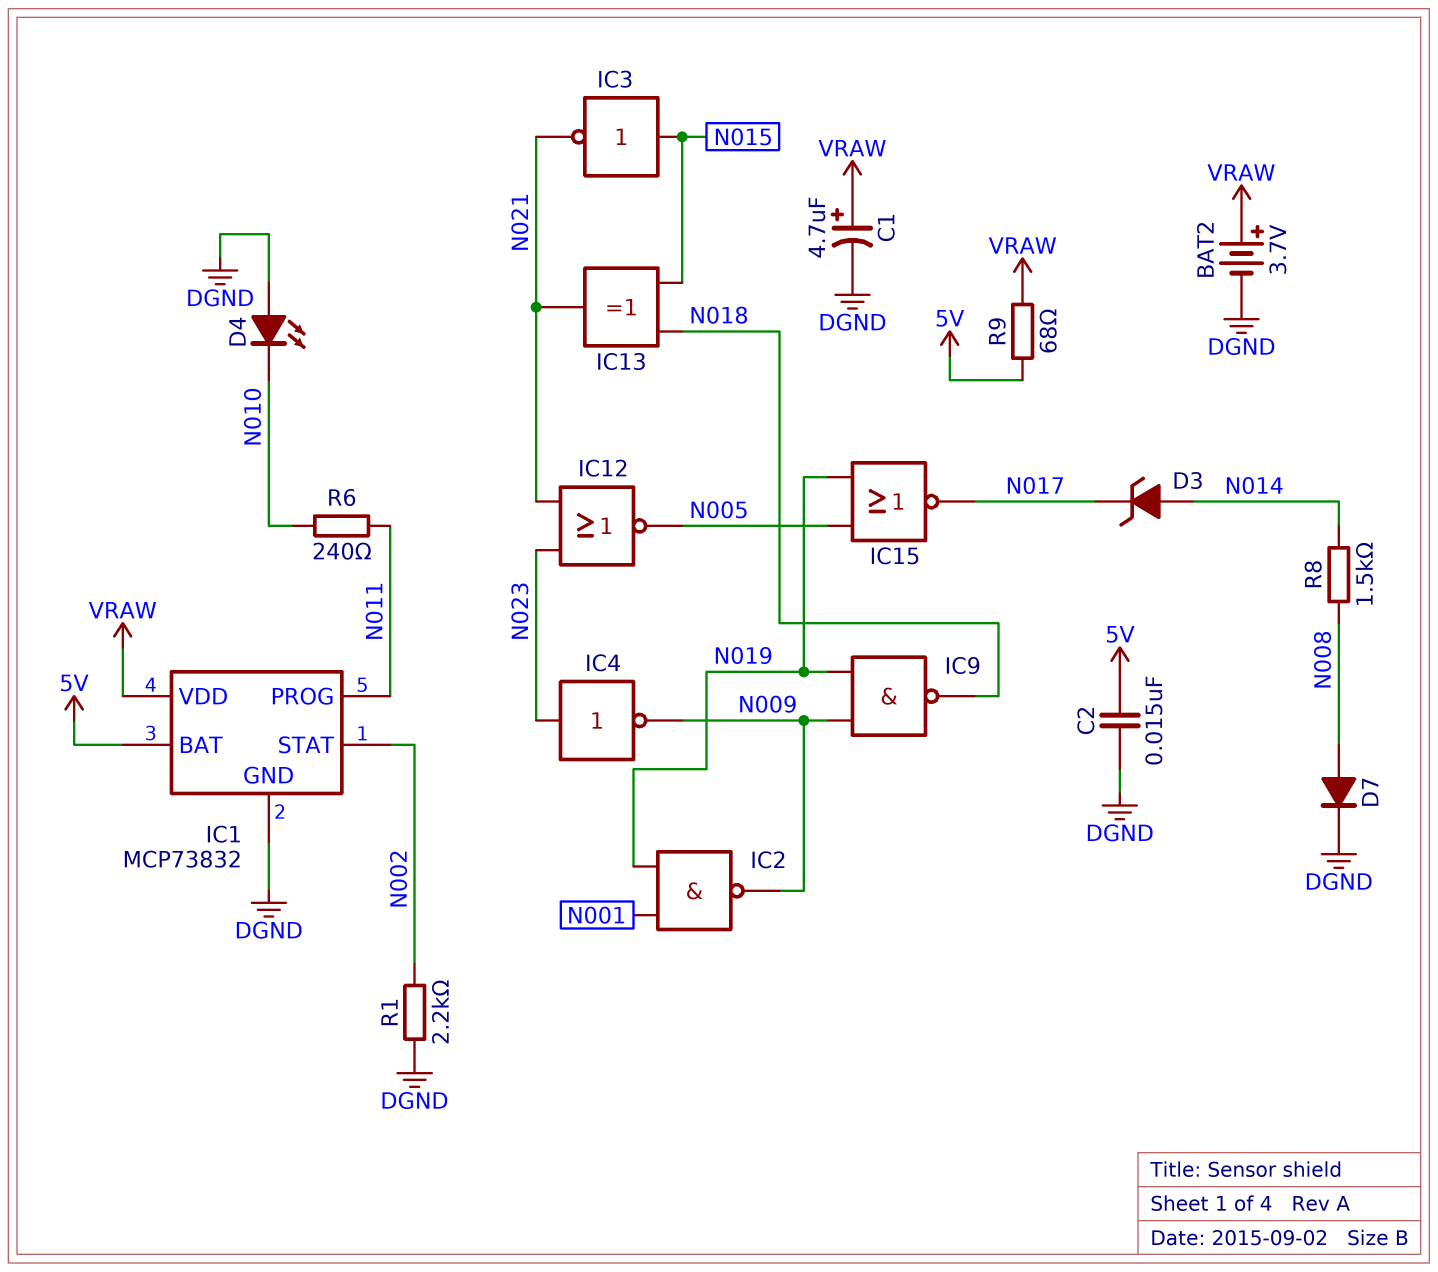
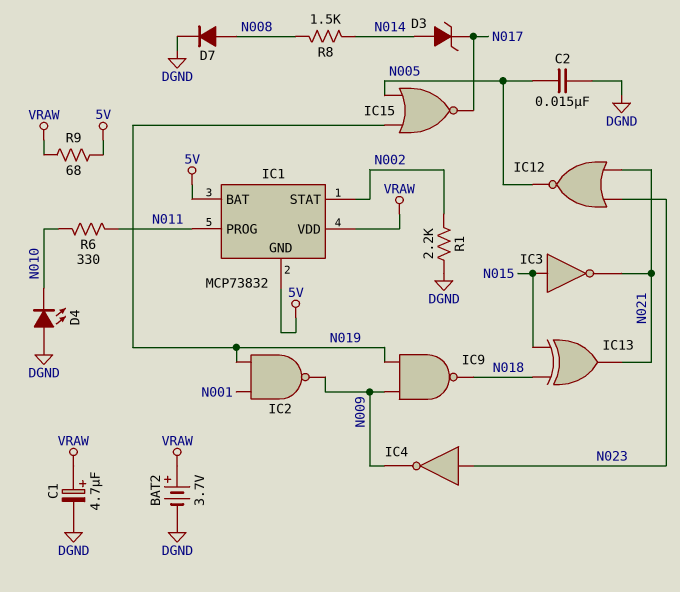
C2: 15nF (5V, DGND) -> 15nF (DGND, N005)
IC1 pin GND: DGND -> 5V
R6: 240 (N010, N011) -> 330 (N010, N011)

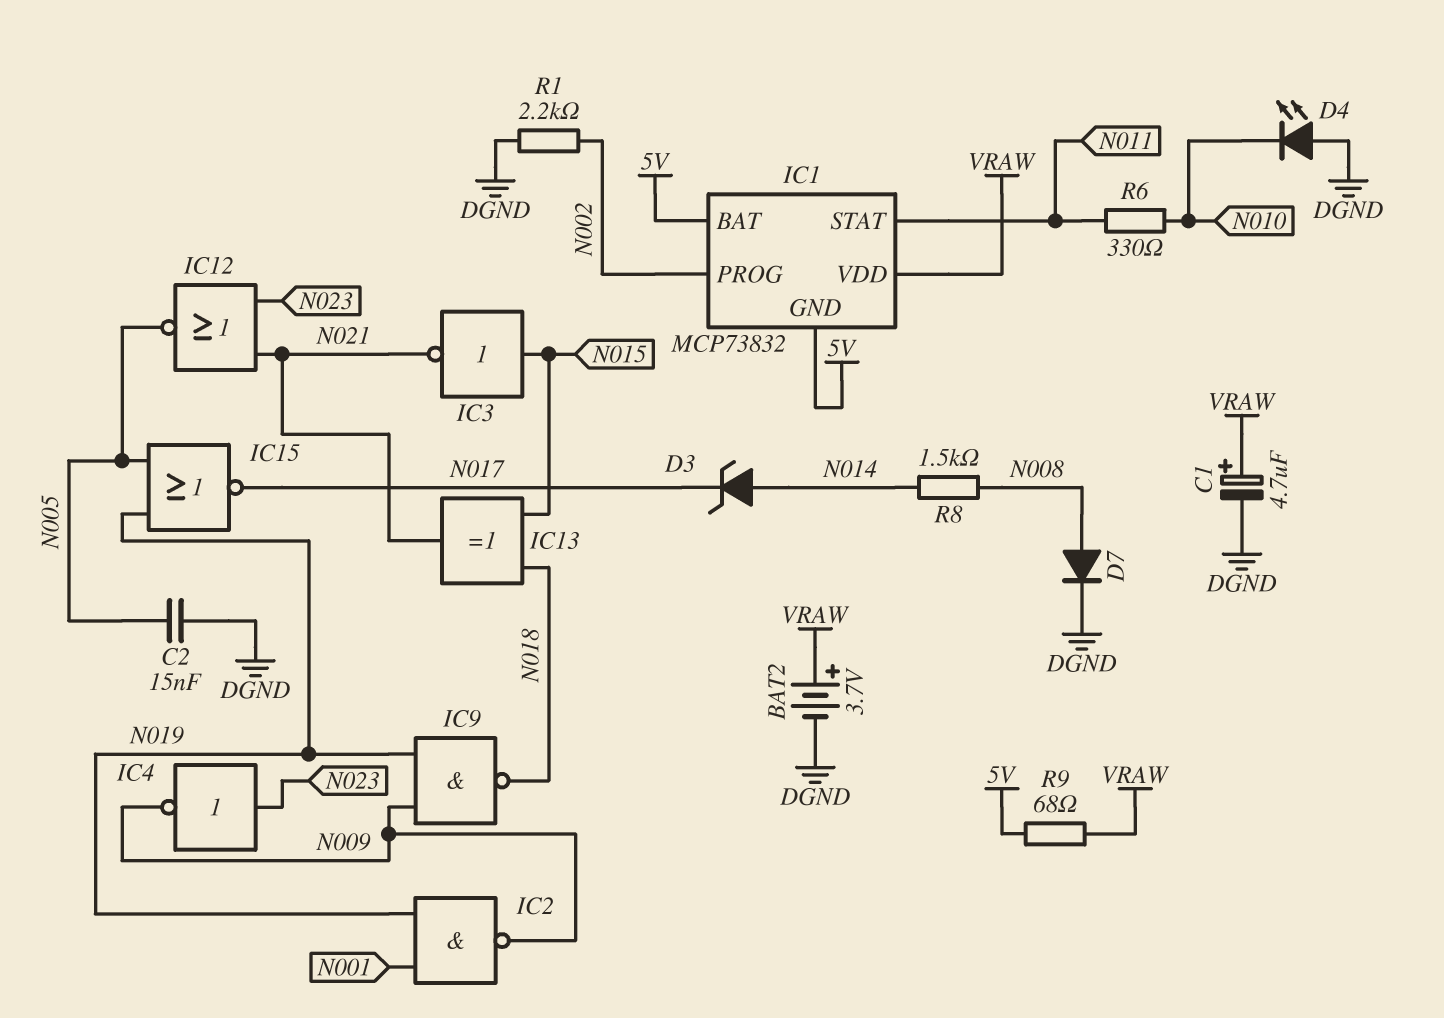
IC1 pin PROG: N011 -> N002
IC1 pin STAT: N002 -> N011

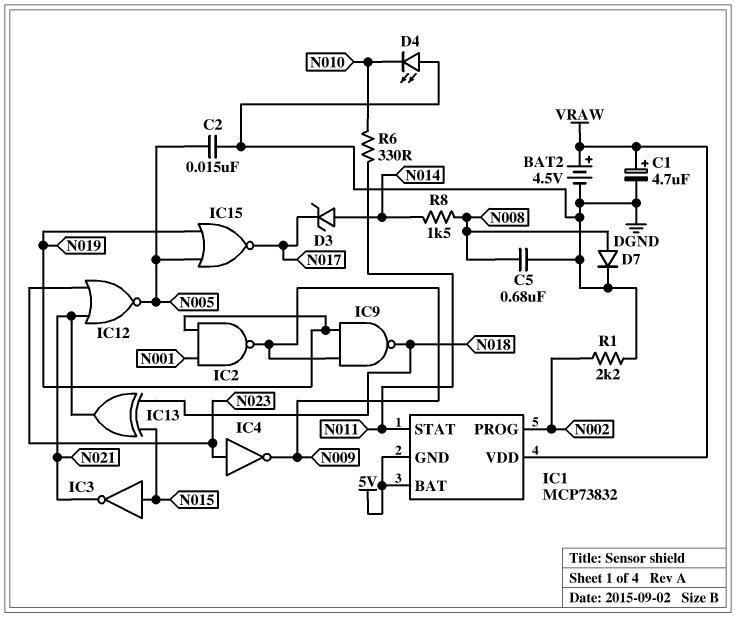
BAT2: 3.7V (plus VRAW, minus DGND) -> 4.5V (plus VRAW, minus DGND)
C5: none -> 680nF (DGND, N008)
R9: 68 (5V, VRAW) -> none

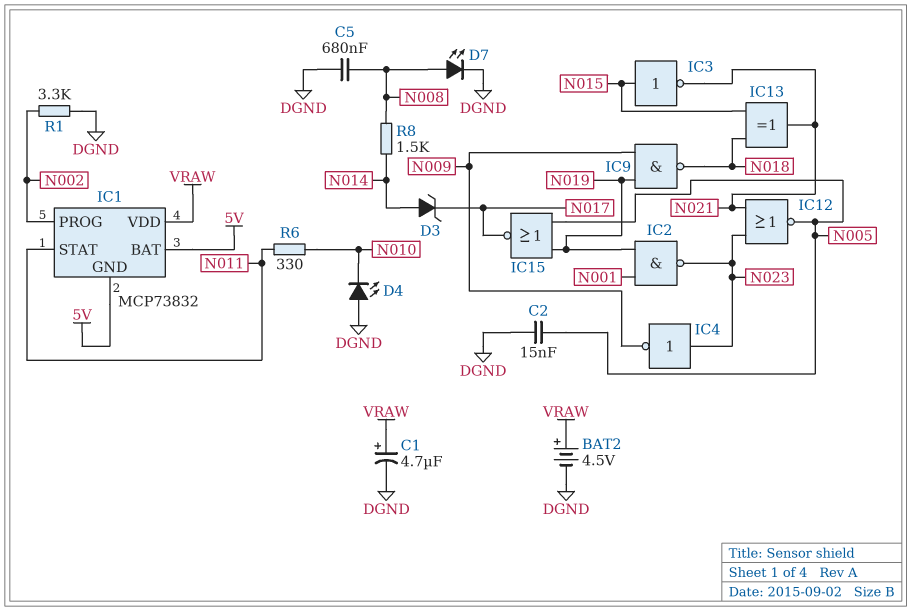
D7: diode (A N008, K DGND) -> LED (A N008, K DGND)
IC2: NAND (in N001, in N019, out N009) -> NAND (in N001, in N019, out N023)
R1: 2.2k (DGND, N002) -> 3.3k (DGND, N002)

